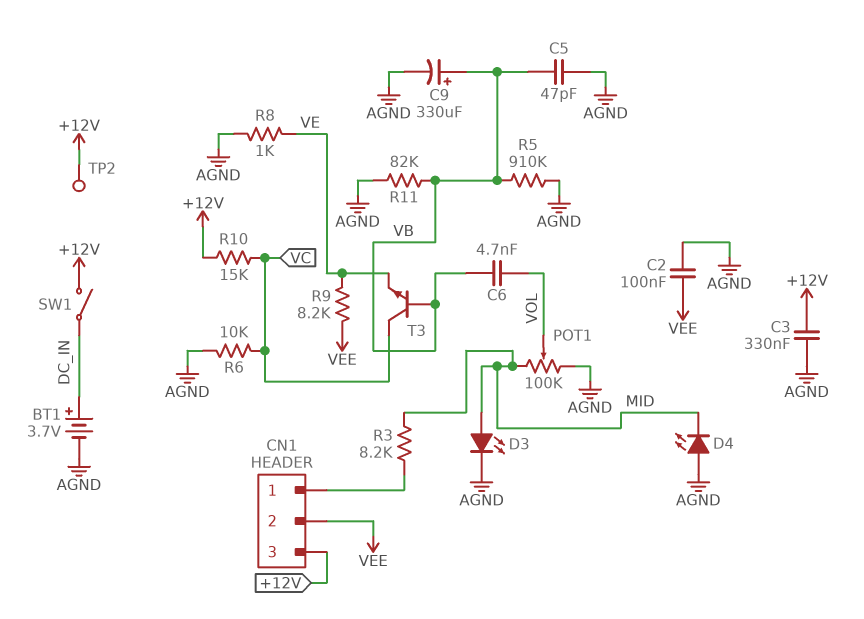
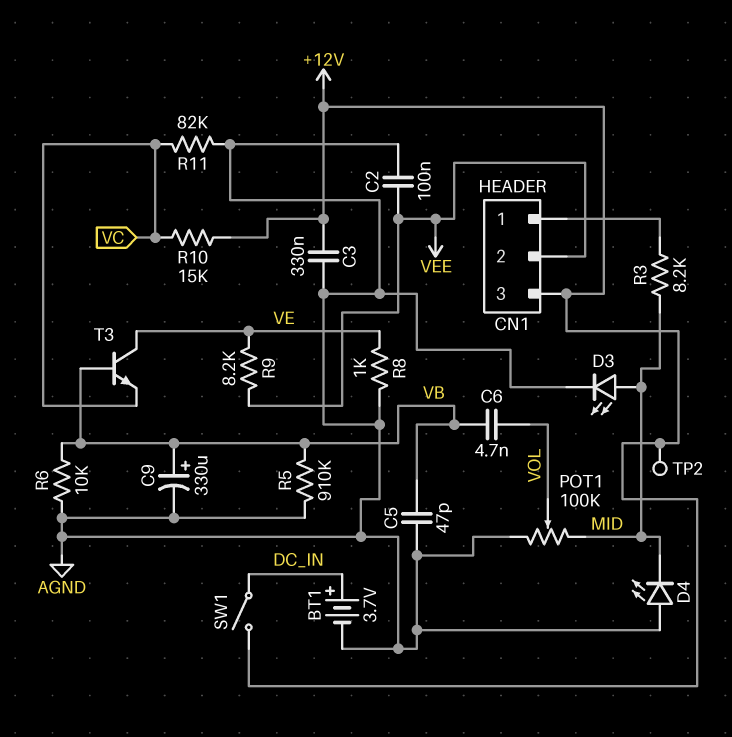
R6: 10k (AGND, VC) -> 10k (AGND, VB)
R11: 82k (AGND, VB) -> 82k (AGND, VC)
T3: NPN (B VB, C VC, E VE) -> NPN (B VB, C VE, E VC)

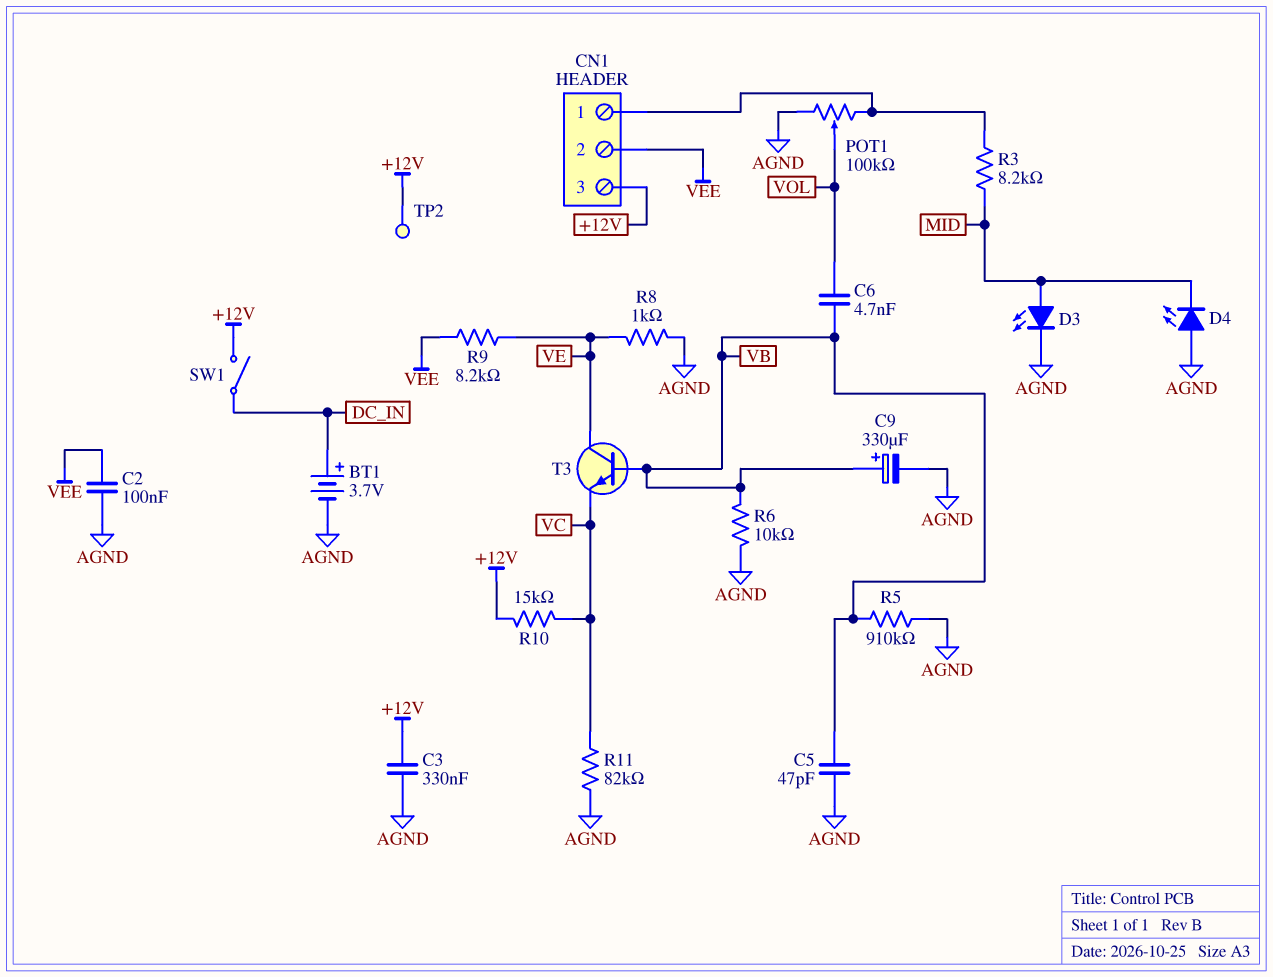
POT1: 100k (AGND, MID, wiper VOL) -> 100k (AGND, CN1/1, wiper VOL)

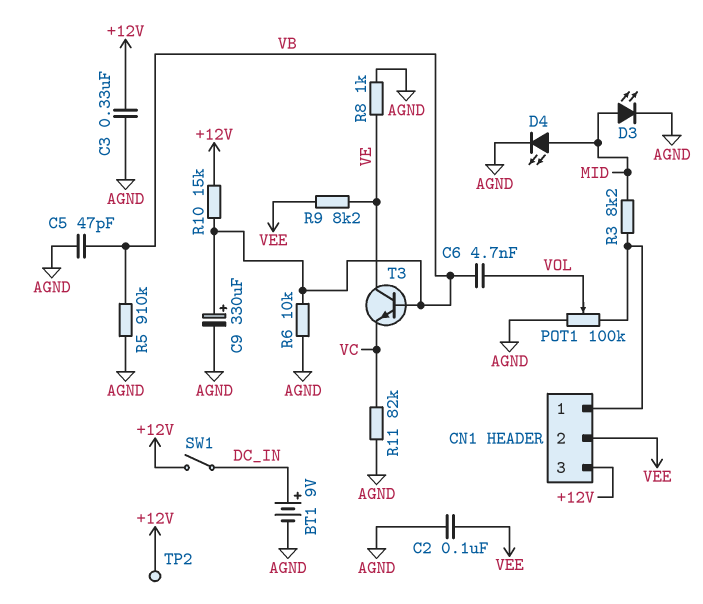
BT1: 3.7V (plus DC_IN, minus AGND) -> 9V (plus DC_IN, minus AGND)
D4: LED (A AGND, K MID) -> LED (A MID, K AGND)
R10: 15k (+12V, VC) -> 15k (+12V, VB)

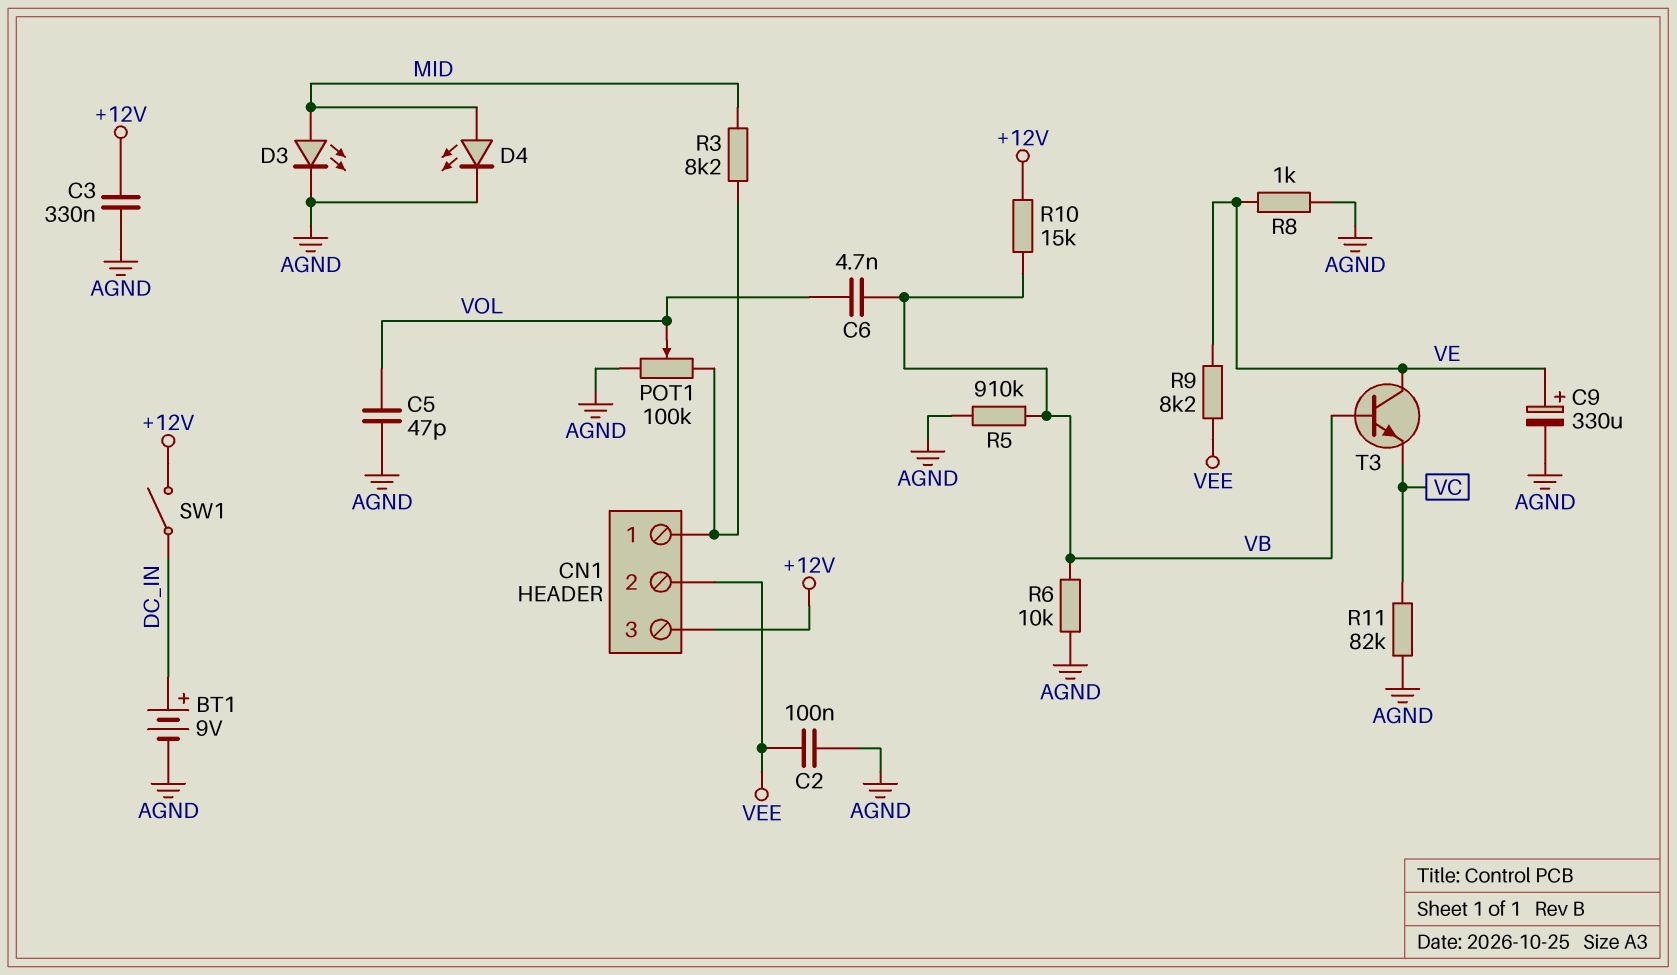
C5: 47pF (AGND, VB) -> 47pF (AGND, VOL)
C9: 330uF (plus VB, minus AGND) -> 330uF (plus VE, minus AGND)
TP2: test point (+12V) -> none

